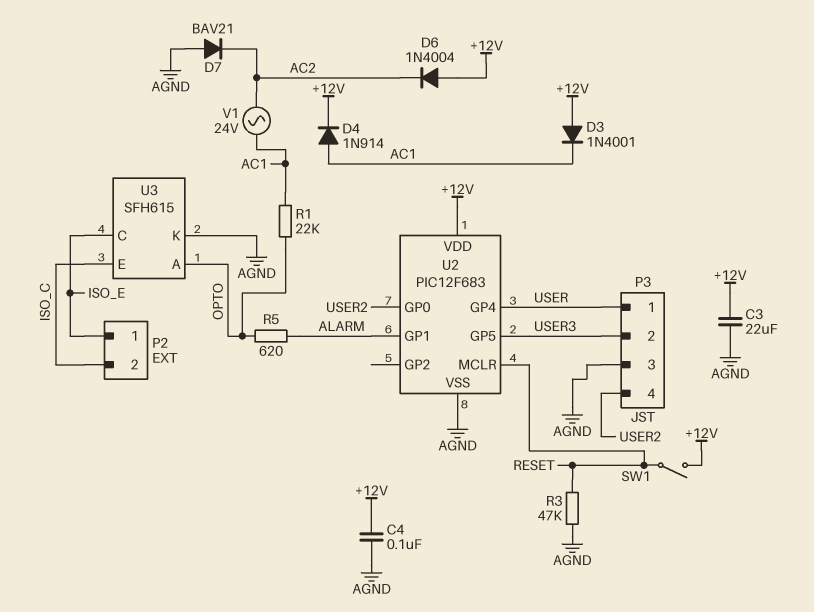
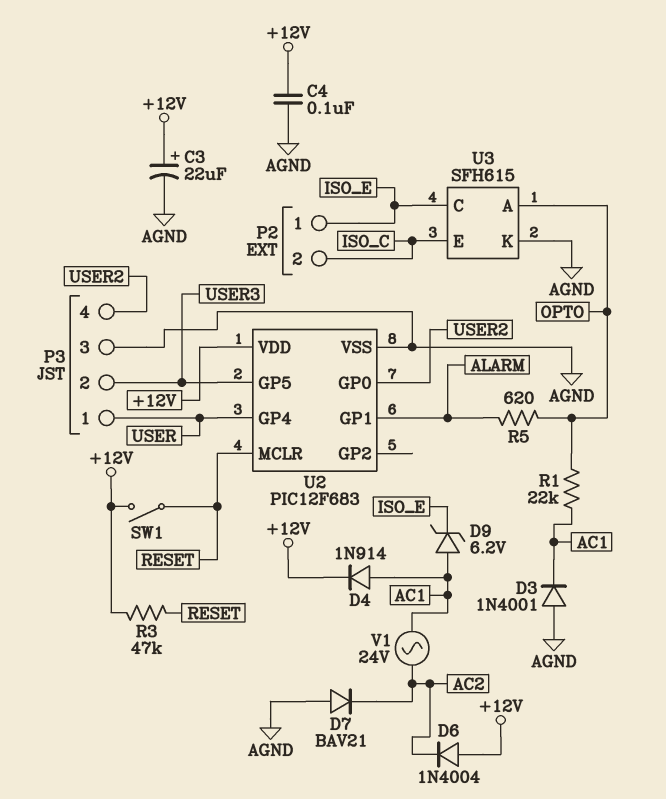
C3: 22uF (+12V, AGND) -> 22uF (plus +12V, minus AGND)
D3: diode 1N4001 (A +12V, K AC1) -> diode 1N4001 (A AGND, K AC1)
D9: none -> zener 6.2V (A AC1, K ISO_E)
R3: 47k (AGND, RESET) -> 47k (+12V, RESET)

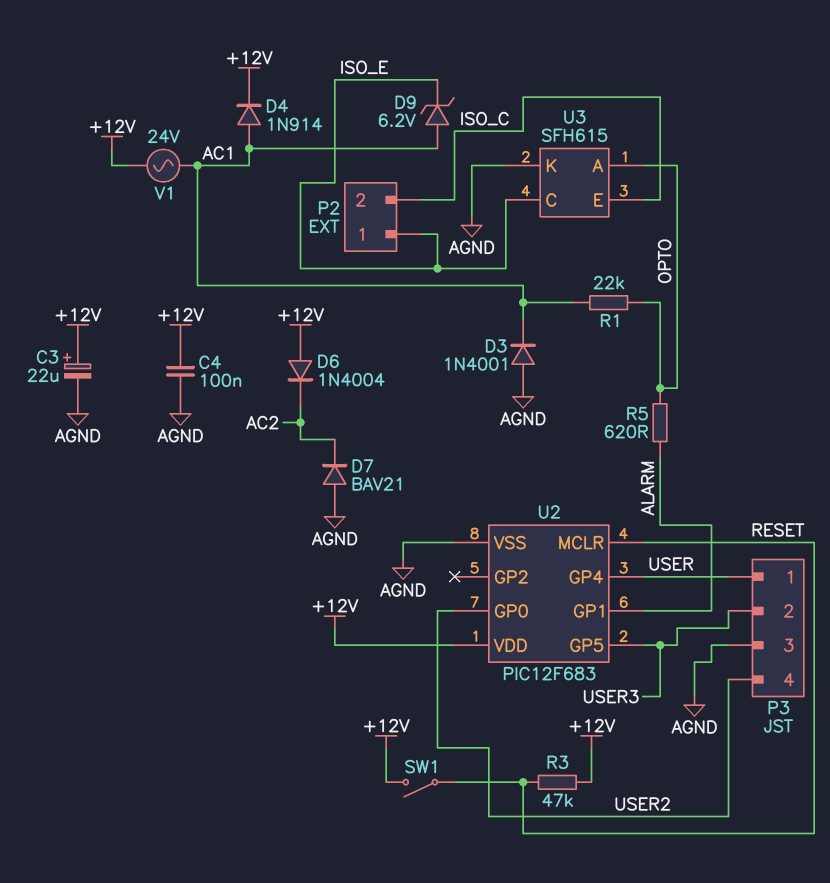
V1: AC 24V (AC1, AC2) -> AC 24V (+12V, AC1)

